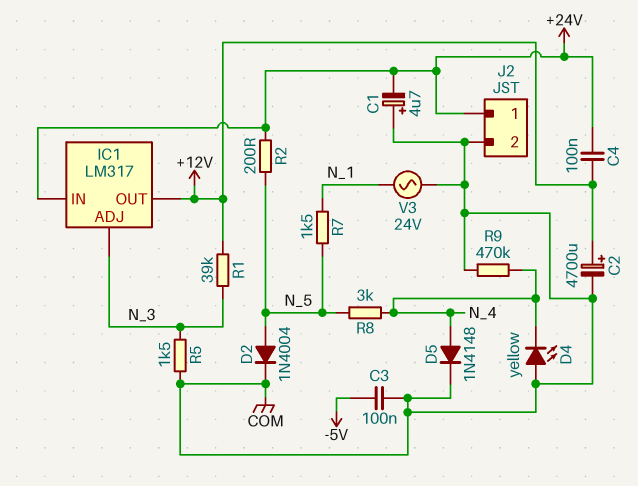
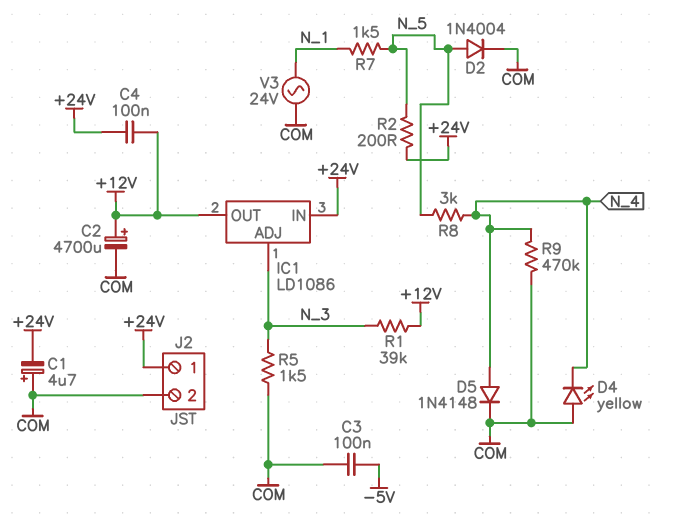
IC1: LM317 -> LD1086

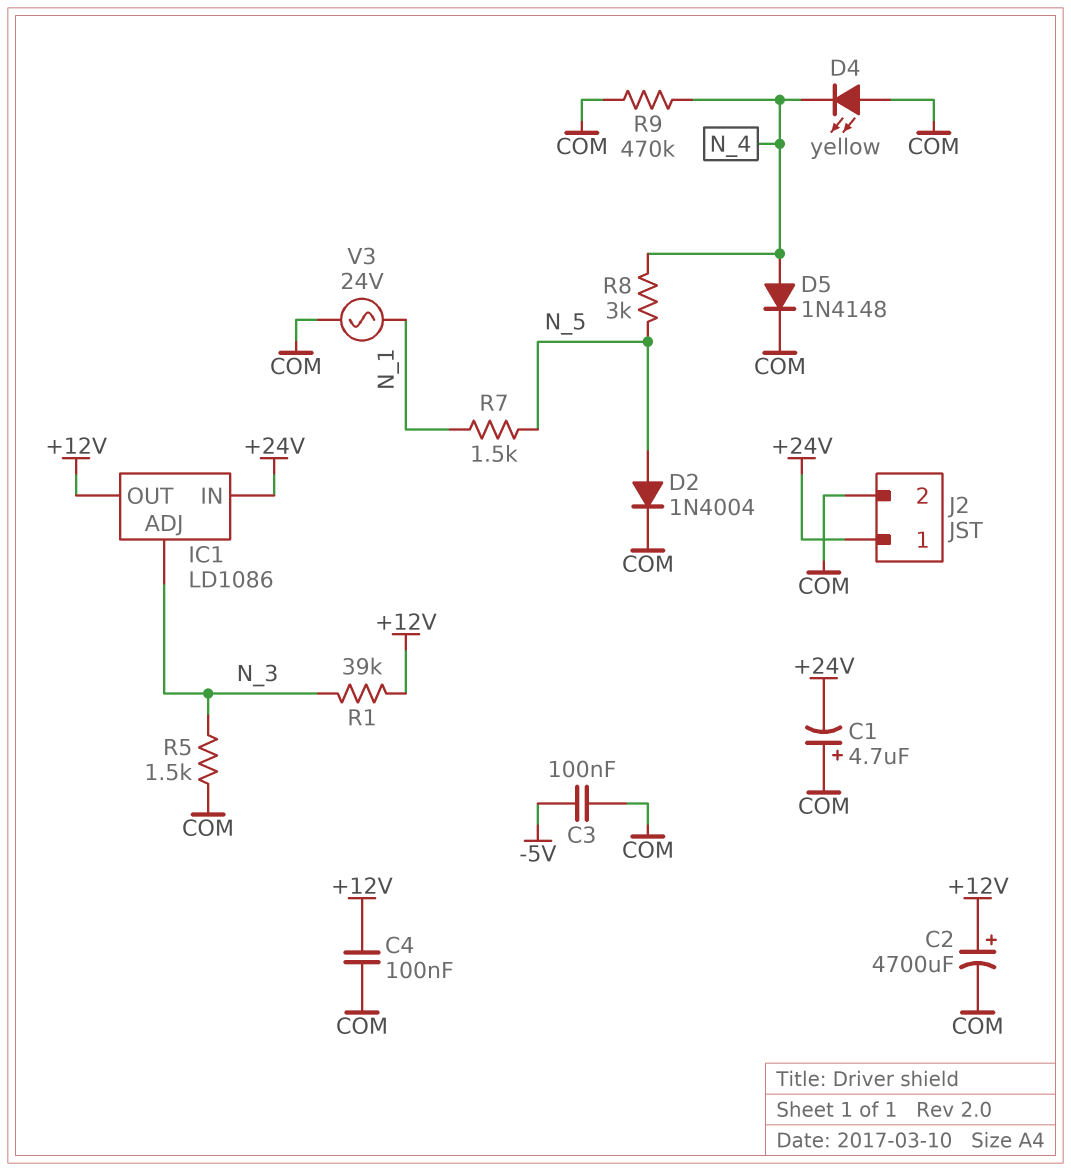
C4: 100nF (+12V, +24V) -> 100nF (+12V, COM)
R2: 200 (+24V, N_5) -> none

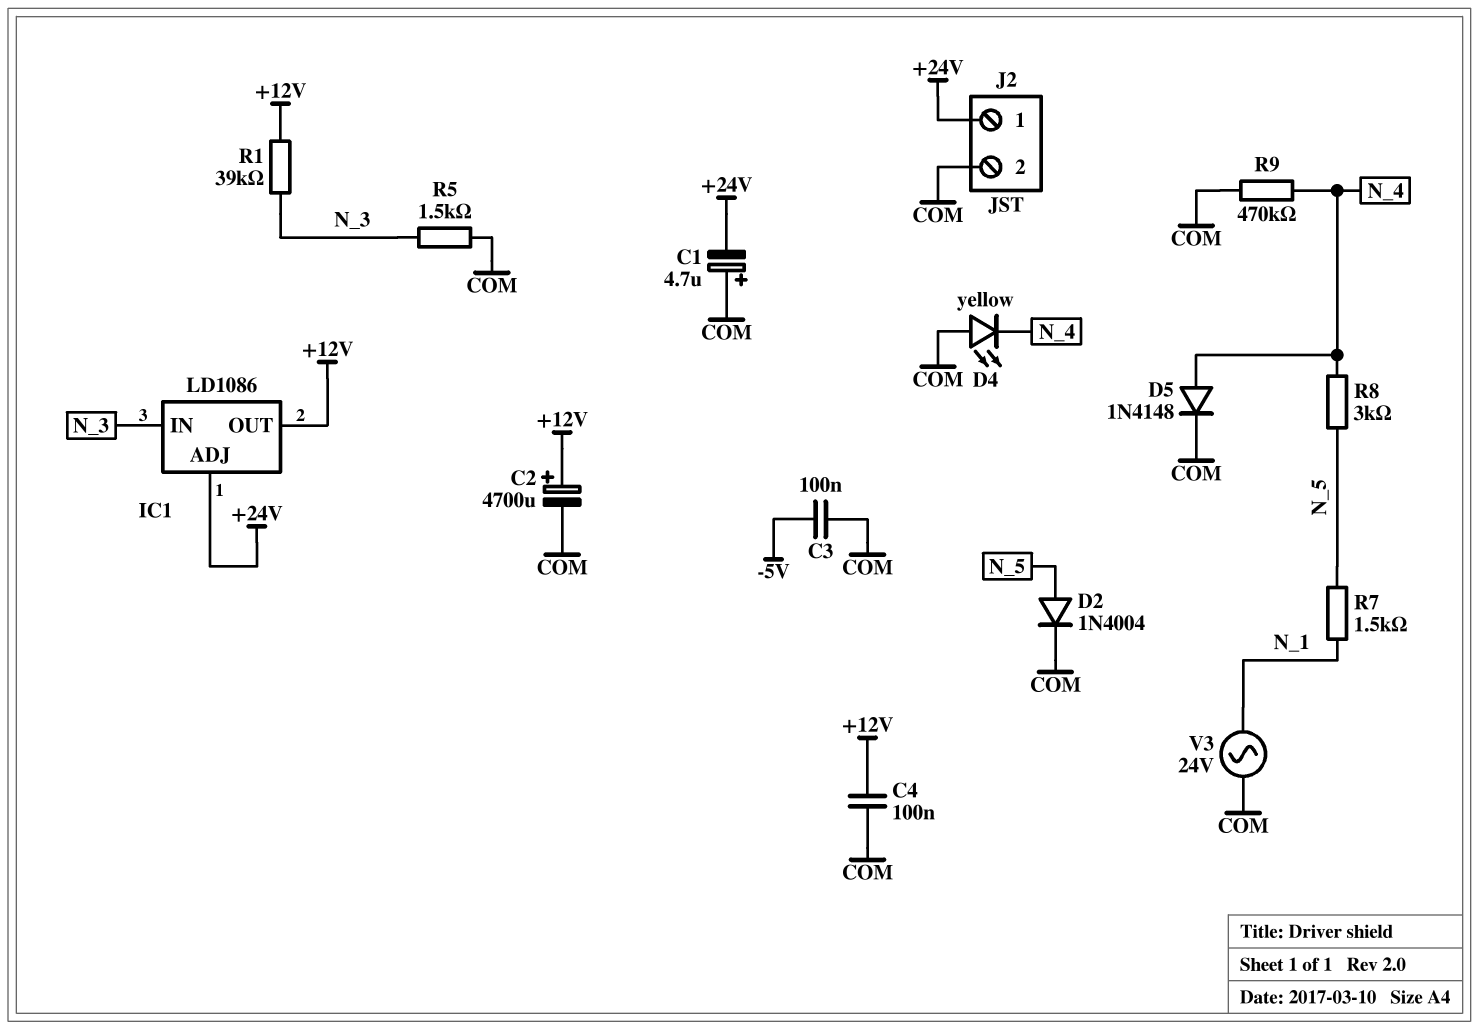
IC1 pin ADJ: N_3 -> +24V
IC1 pin IN: +24V -> N_3

